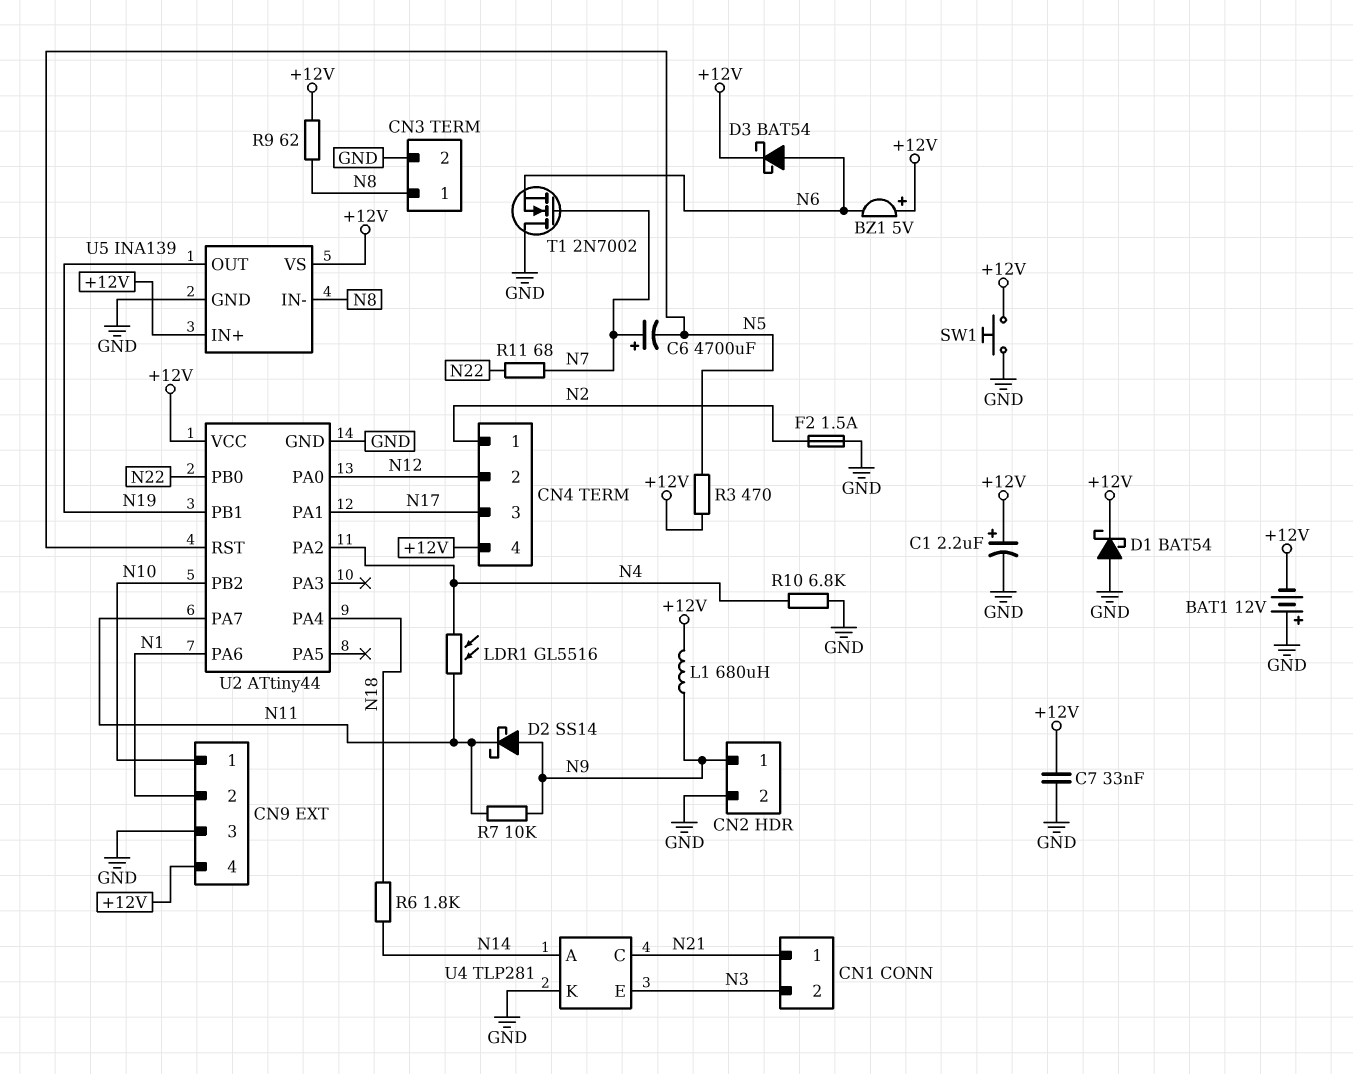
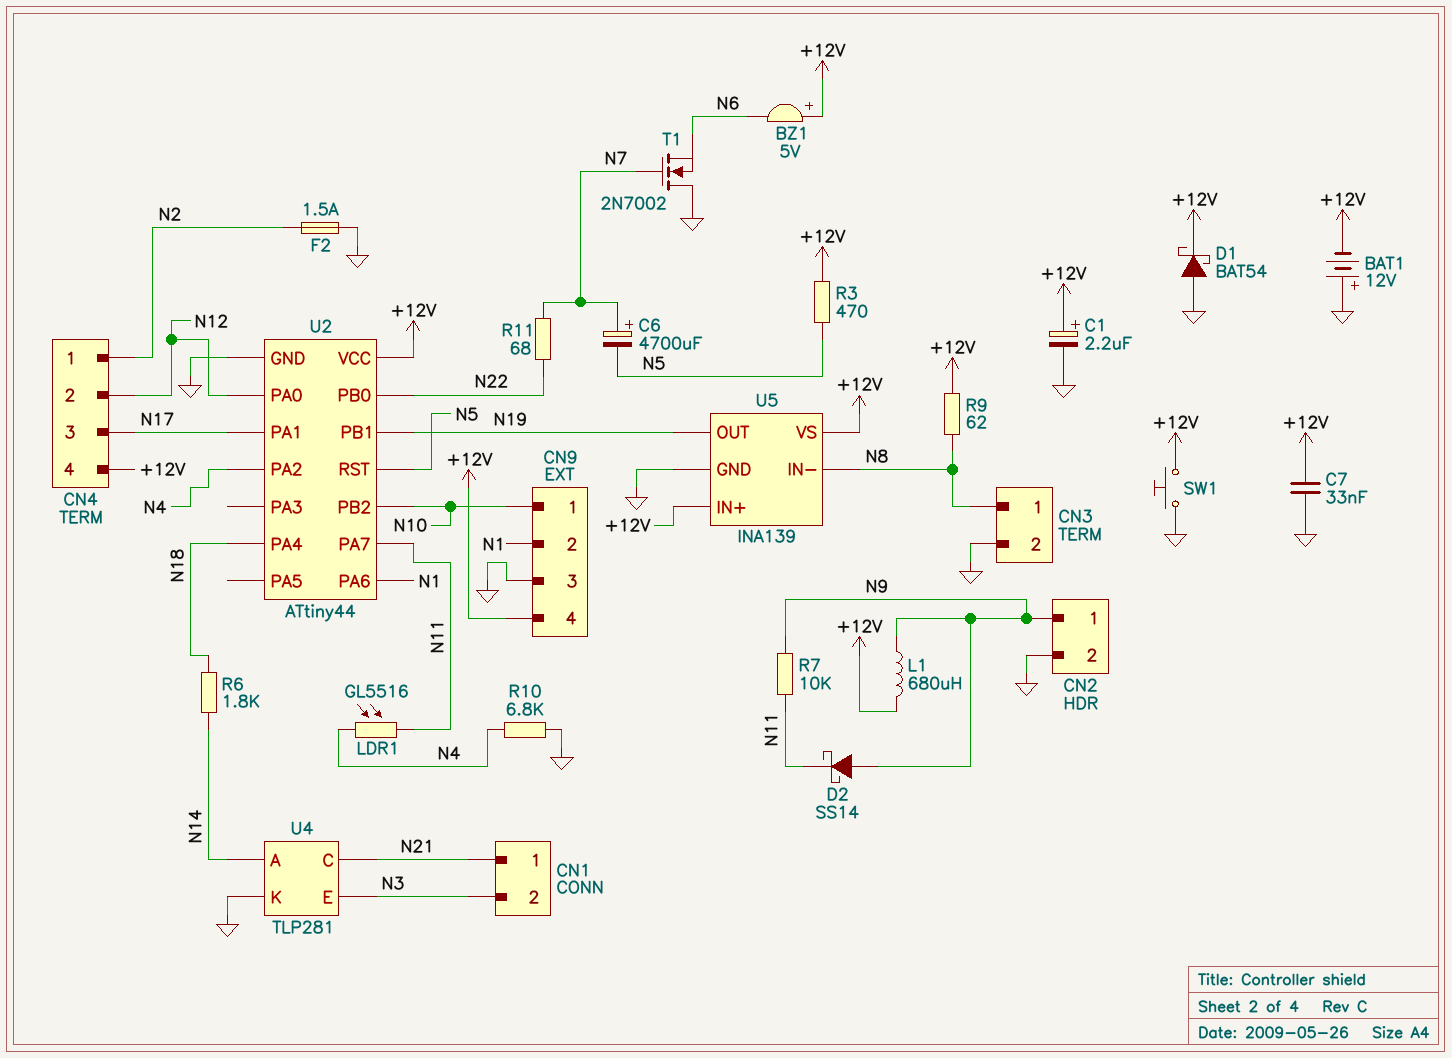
D3: schottky BAT54 (A N6, K +12V) -> none

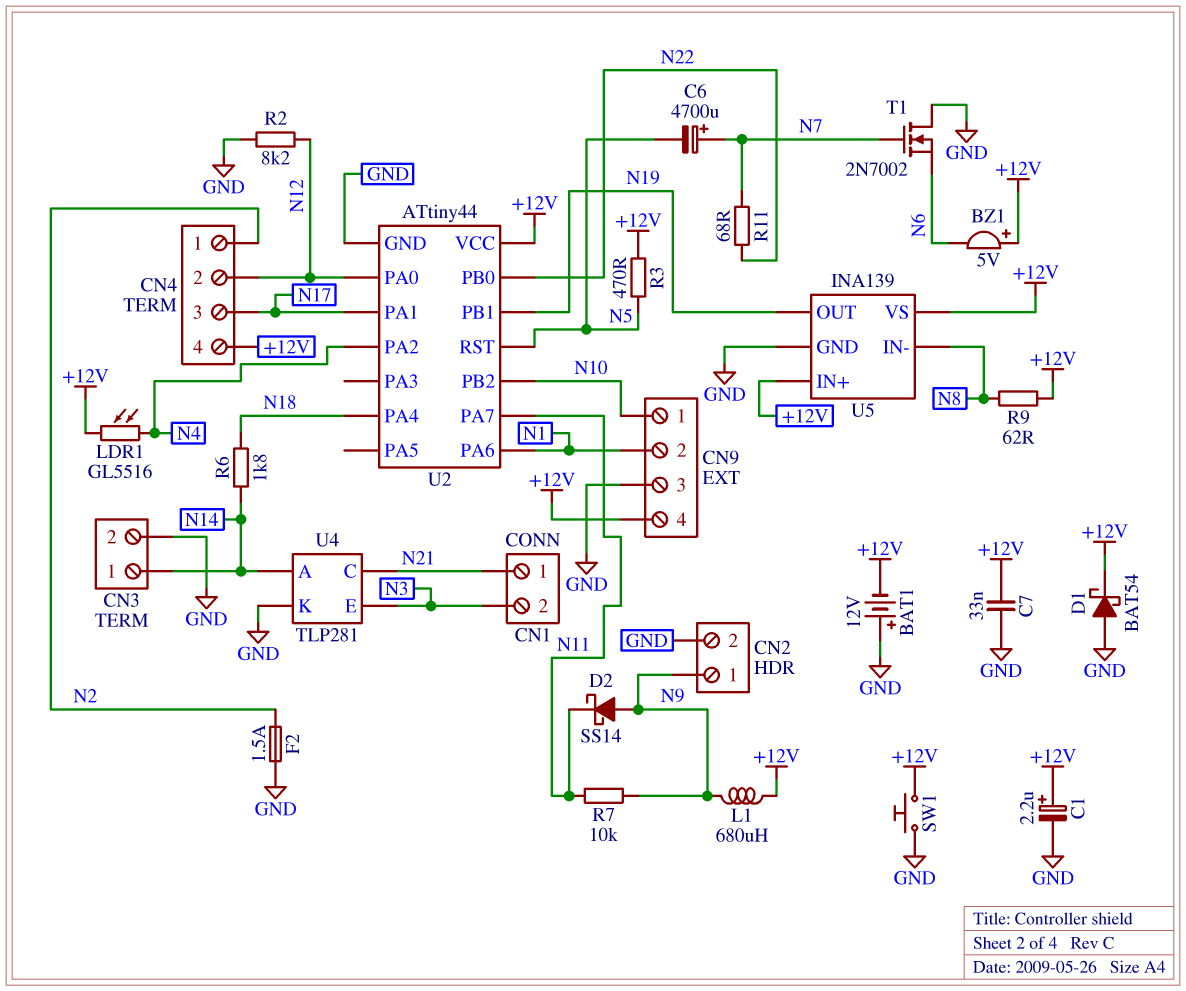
CN3 pin 1: N8 -> N14
LDR1: GL5516 (N4, N11) -> GL5516 (+12V, N4)
R2: none -> 8.2k (GND, N12)
R10: 6.8k (GND, N4) -> none

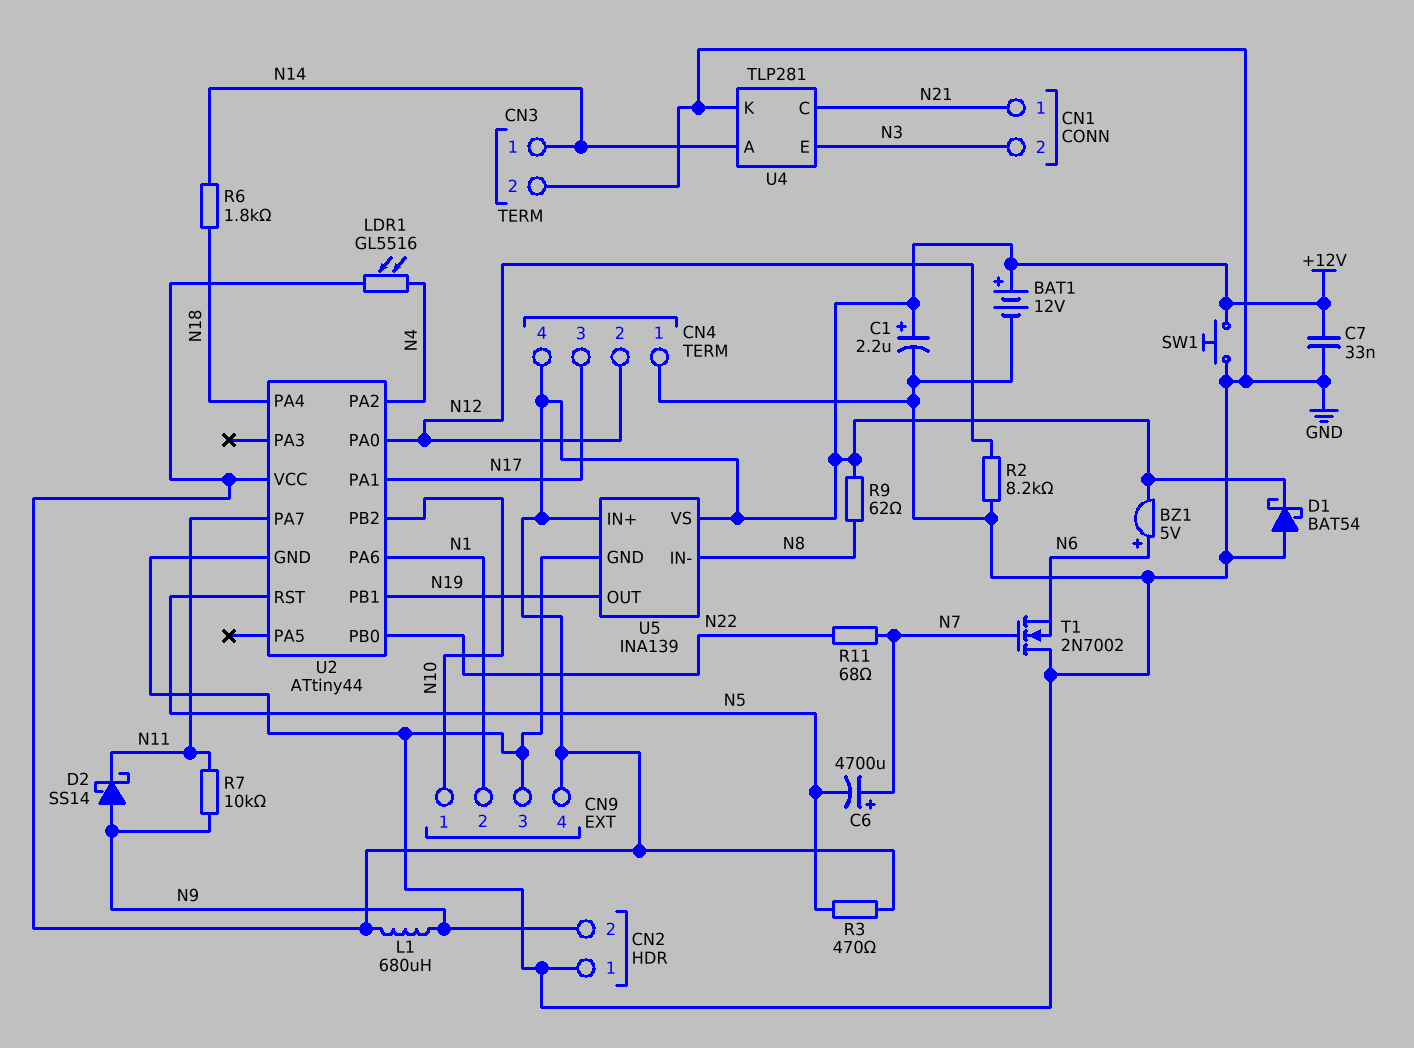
BAT1: 12V (plus GND, minus +12V) -> 12V (plus +12V, minus GND)
BZ1: buzzer 5V (plus +12V, minus N6) -> buzzer 5V (plus N6, minus +12V)
CN2 pin 1: N9 -> GND
CN2 pin 2: GND -> N9
CN4 pin 1: N2 -> GND
F2: 1.5A (GND, N2) -> none

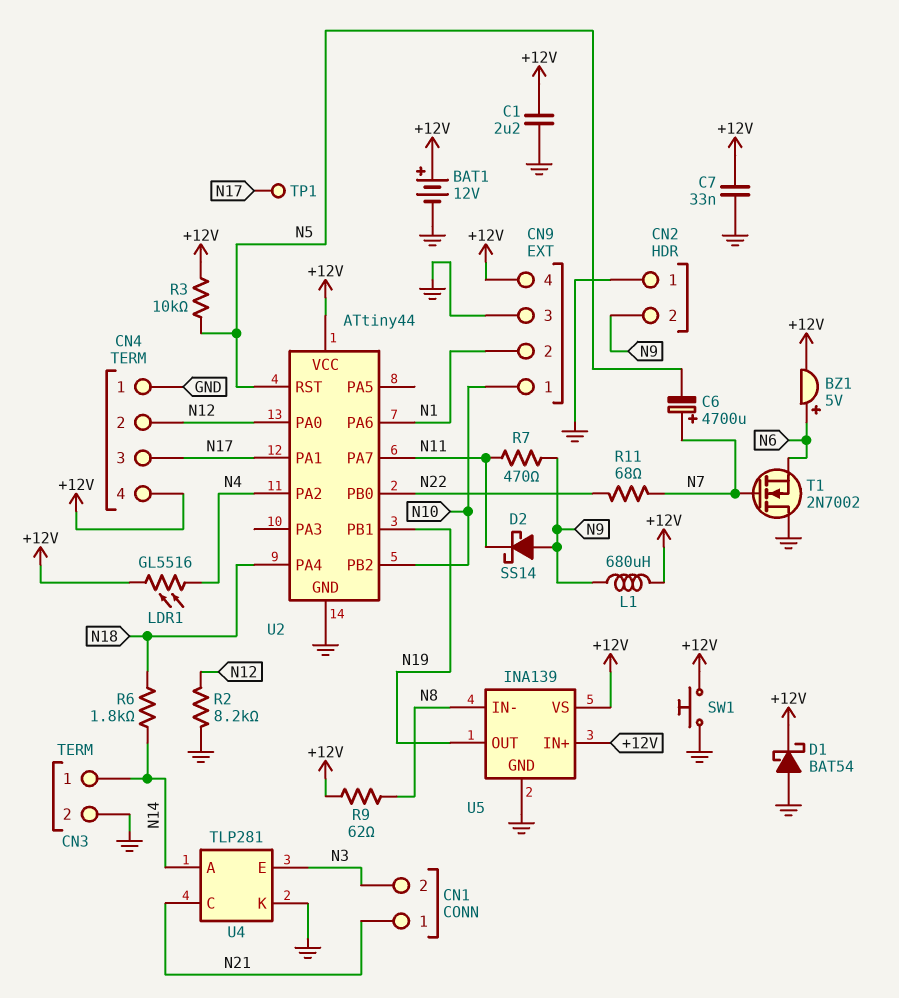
C1: 2.2uF (plus +12V, minus GND) -> 2.2uF (+12V, GND)
R3: 470 (+12V, N5) -> 10k (+12V, N5)
R7: 10k (N9, N11) -> 470 (N9, N11)
TP1: none -> test point (N17)

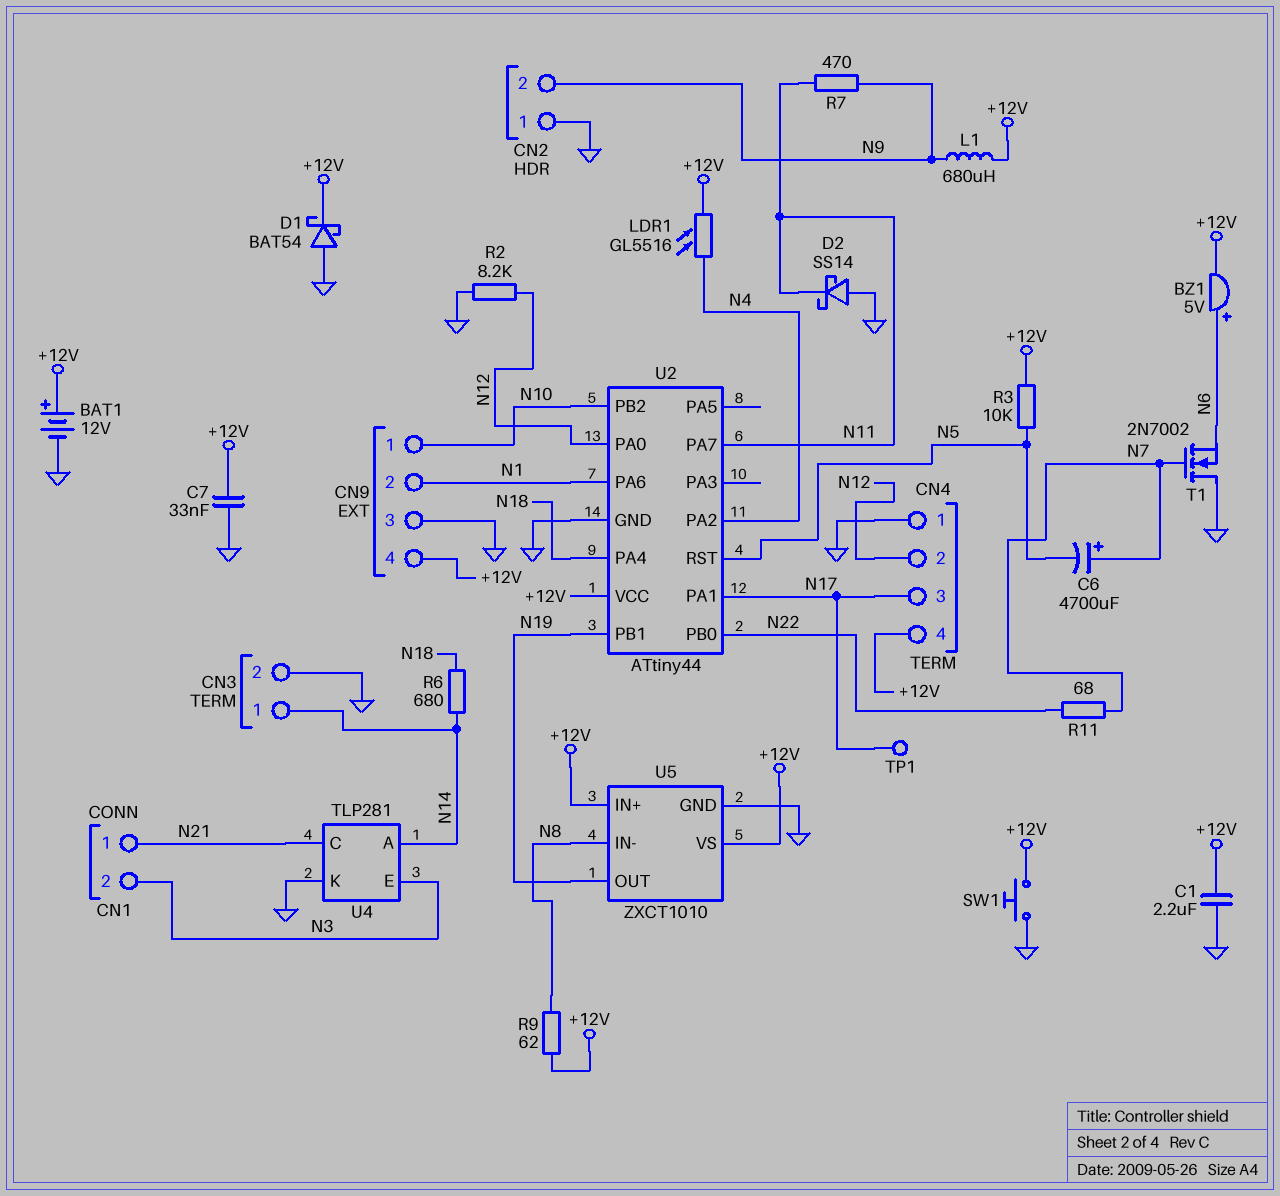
D2: schottky SS14 (A N9, K N11) -> schottky SS14 (A GND, K N11)
R6: 1.8k (N14, N18) -> 680 (N14, N18)
U5: INA139 -> ZXCT1010

